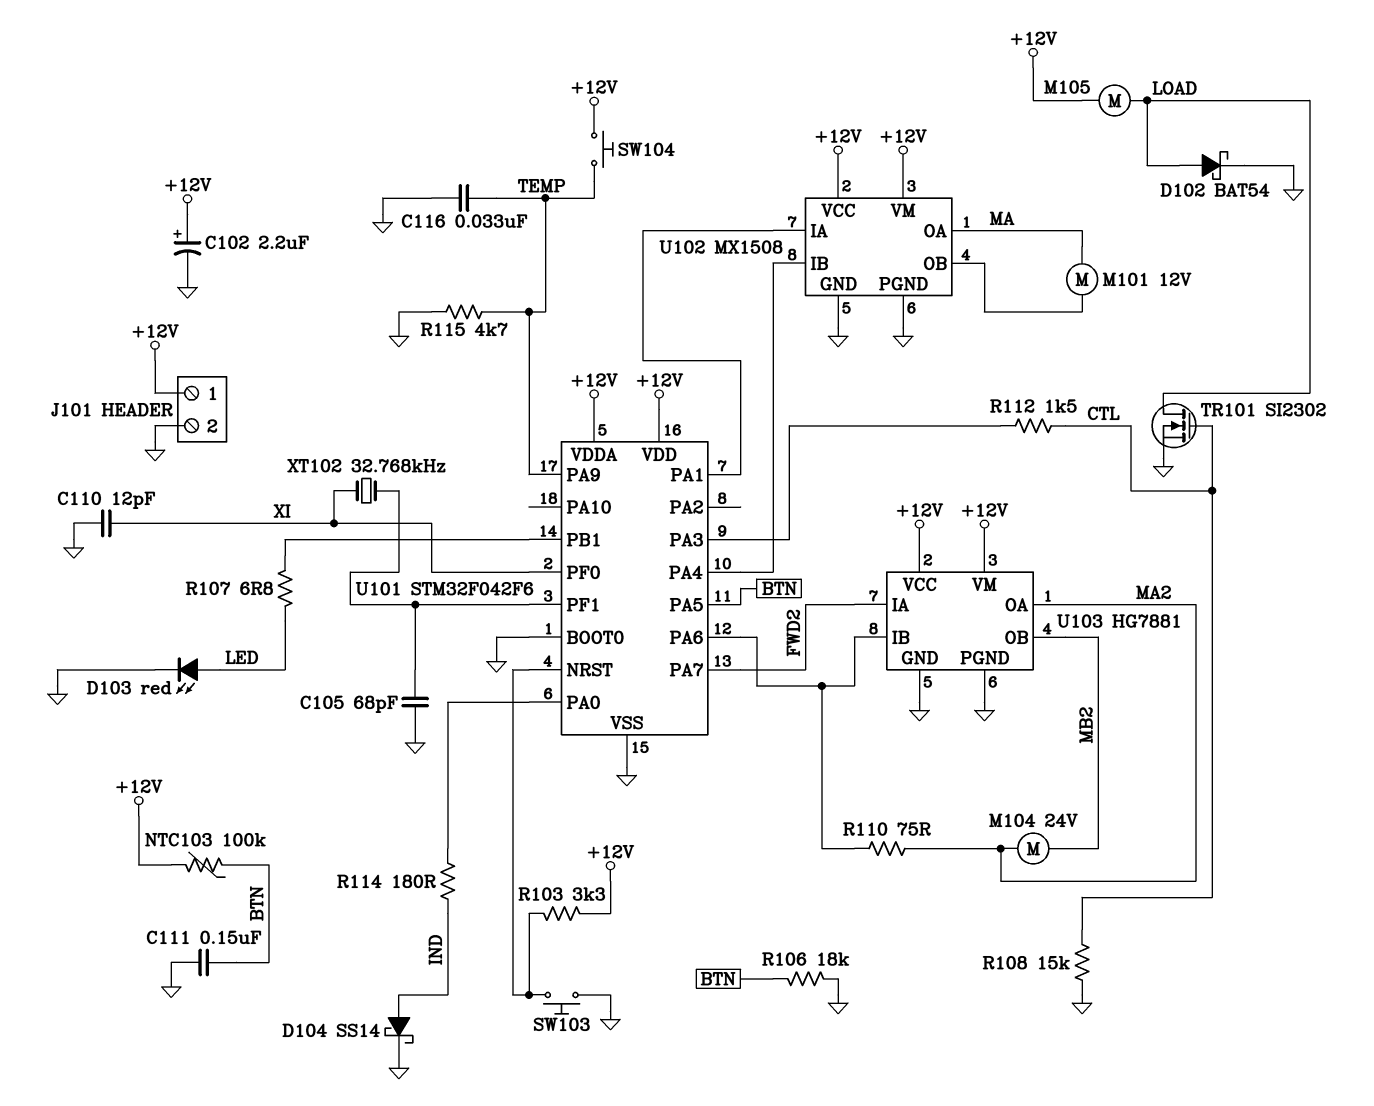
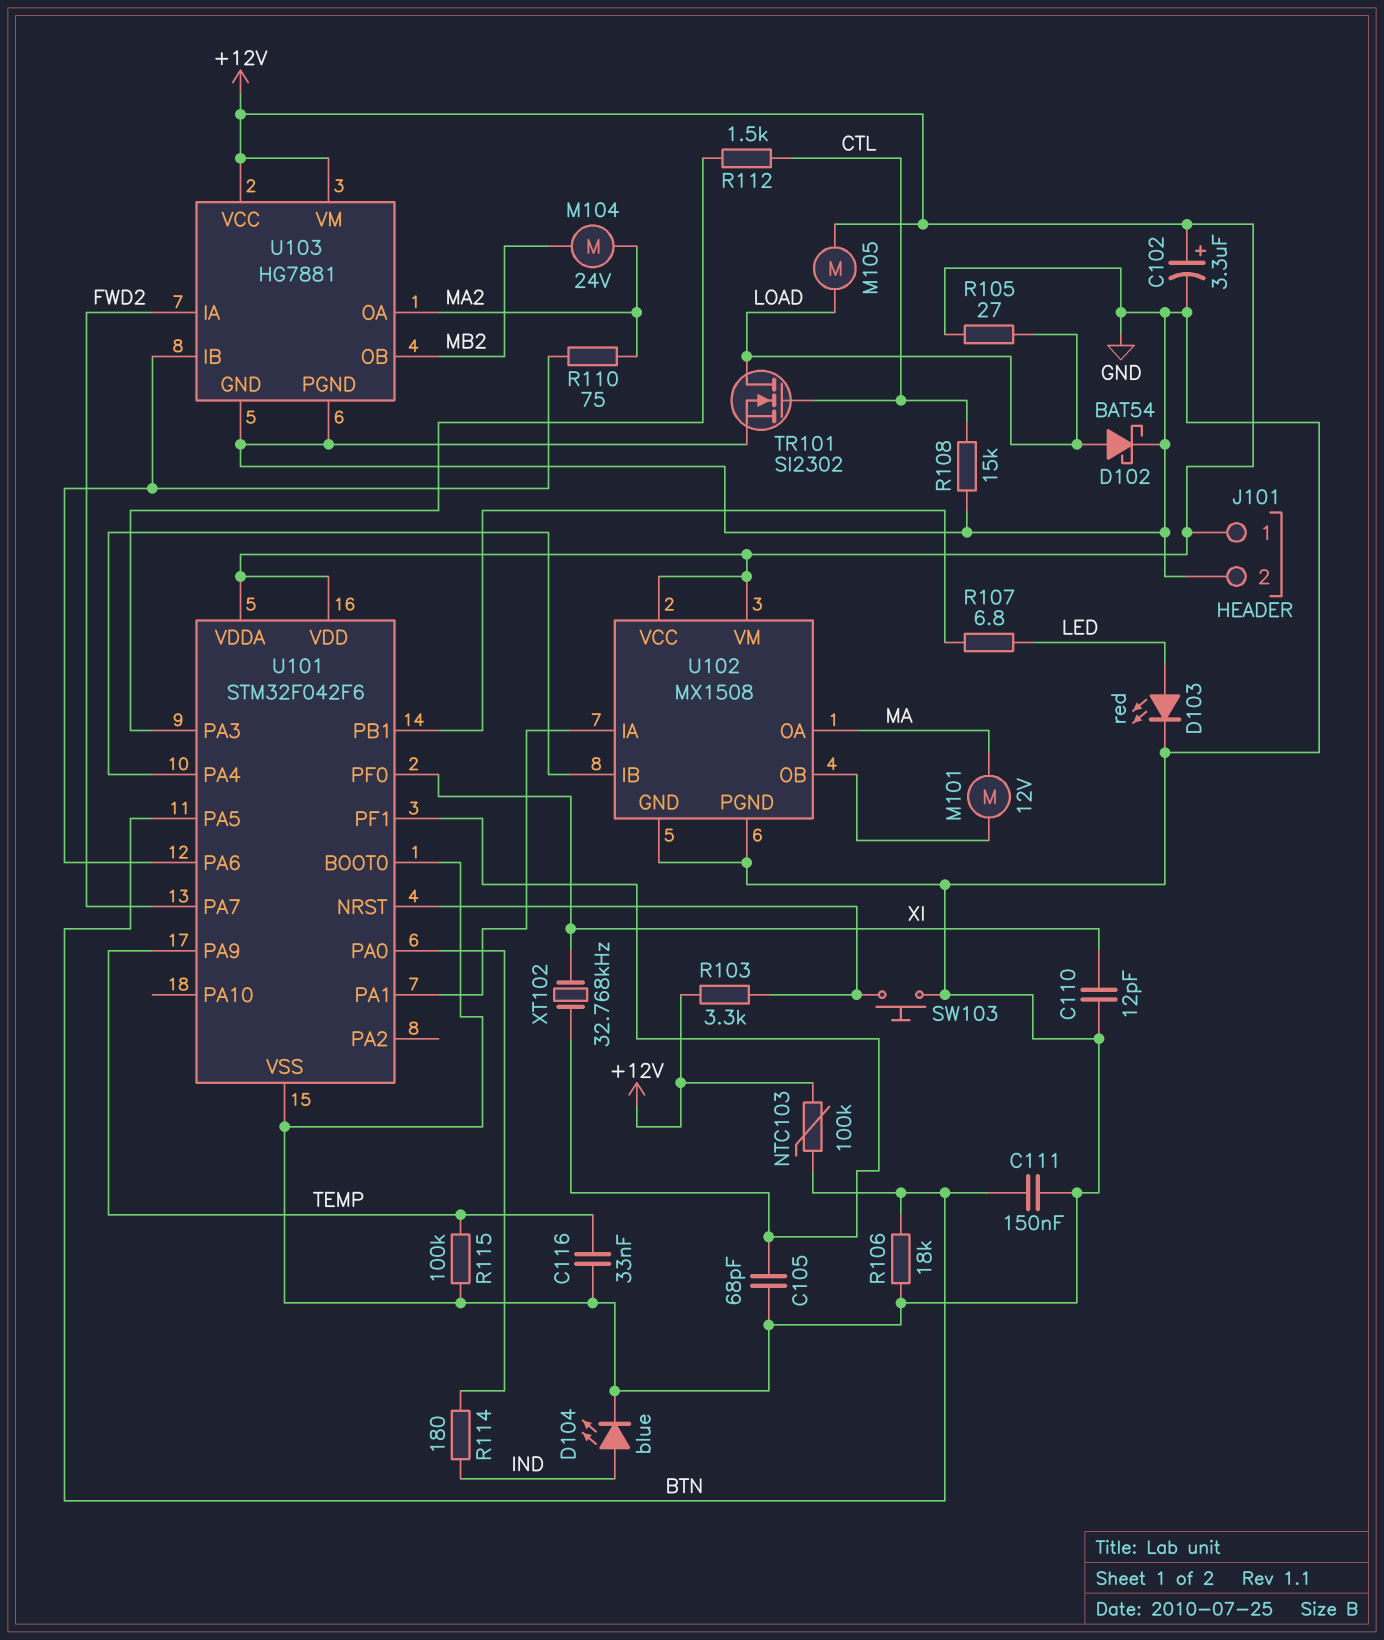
C102: 2.2uF (plus +12V, minus GND) -> 3.3uF (plus +12V, minus GND)
D104: schottky SS14 (A IND, K GND) -> LED blue (A IND, K GND)
R105: none -> 27 (GND, LOAD)
R115: 4.7k (GND, TEMP) -> 100k (GND, TEMP)
SW104: button (+12V, TEMP) -> none

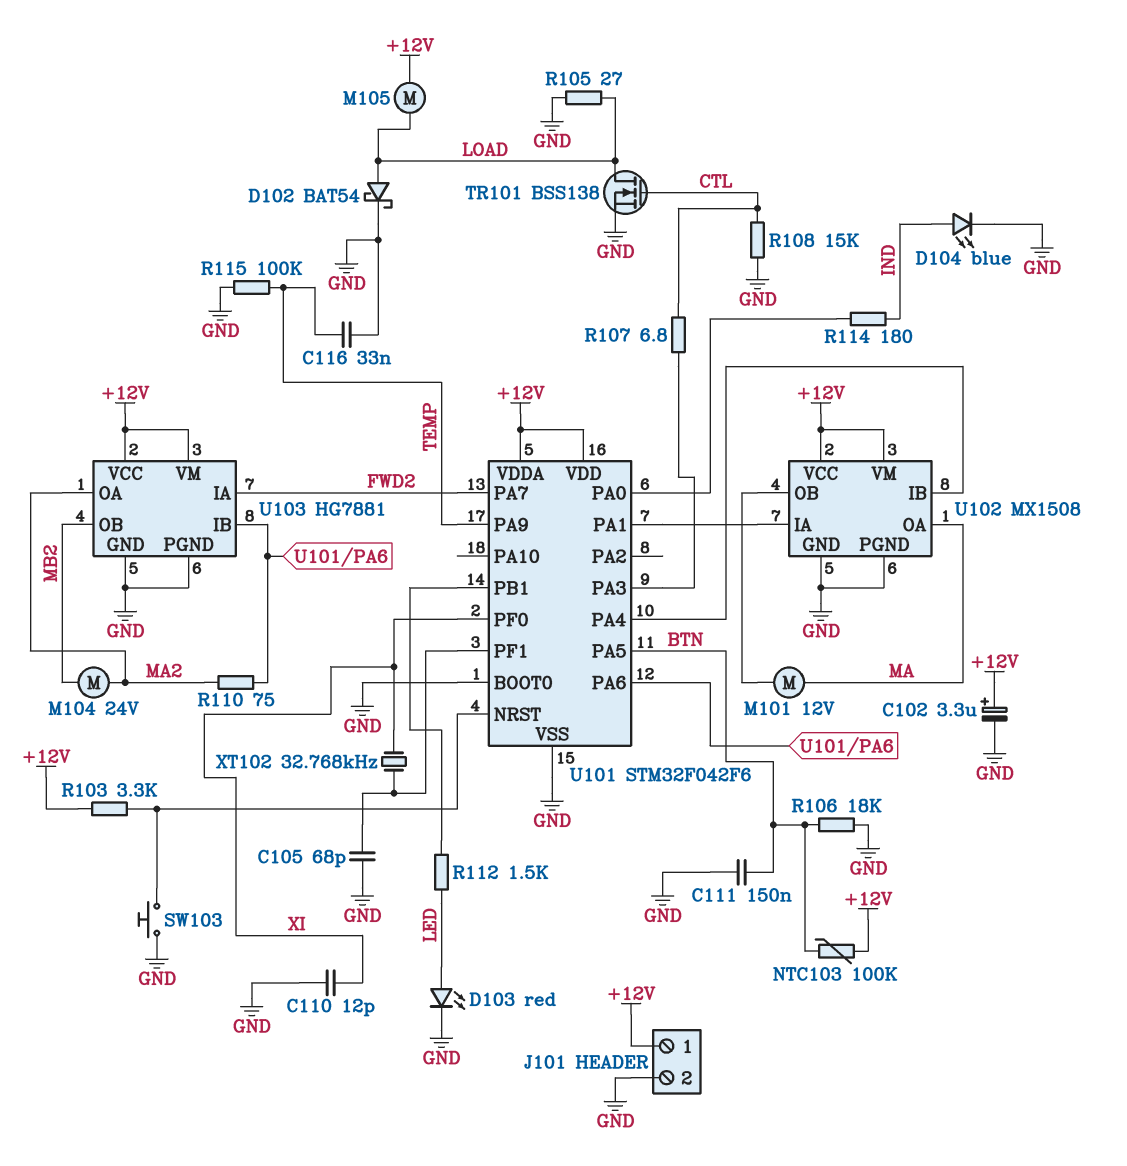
R107: 6.8 (LED, U101/PB1) -> 6.8 (CTL, U101/PA3)
R112: 1.5k (CTL, U101/PA3) -> 1.5k (LED, U101/PB1)
TR101: NMOS SI2302 (G CTL, D LOAD, S GND) -> NMOS BSS138 (G CTL, D LOAD, S GND)

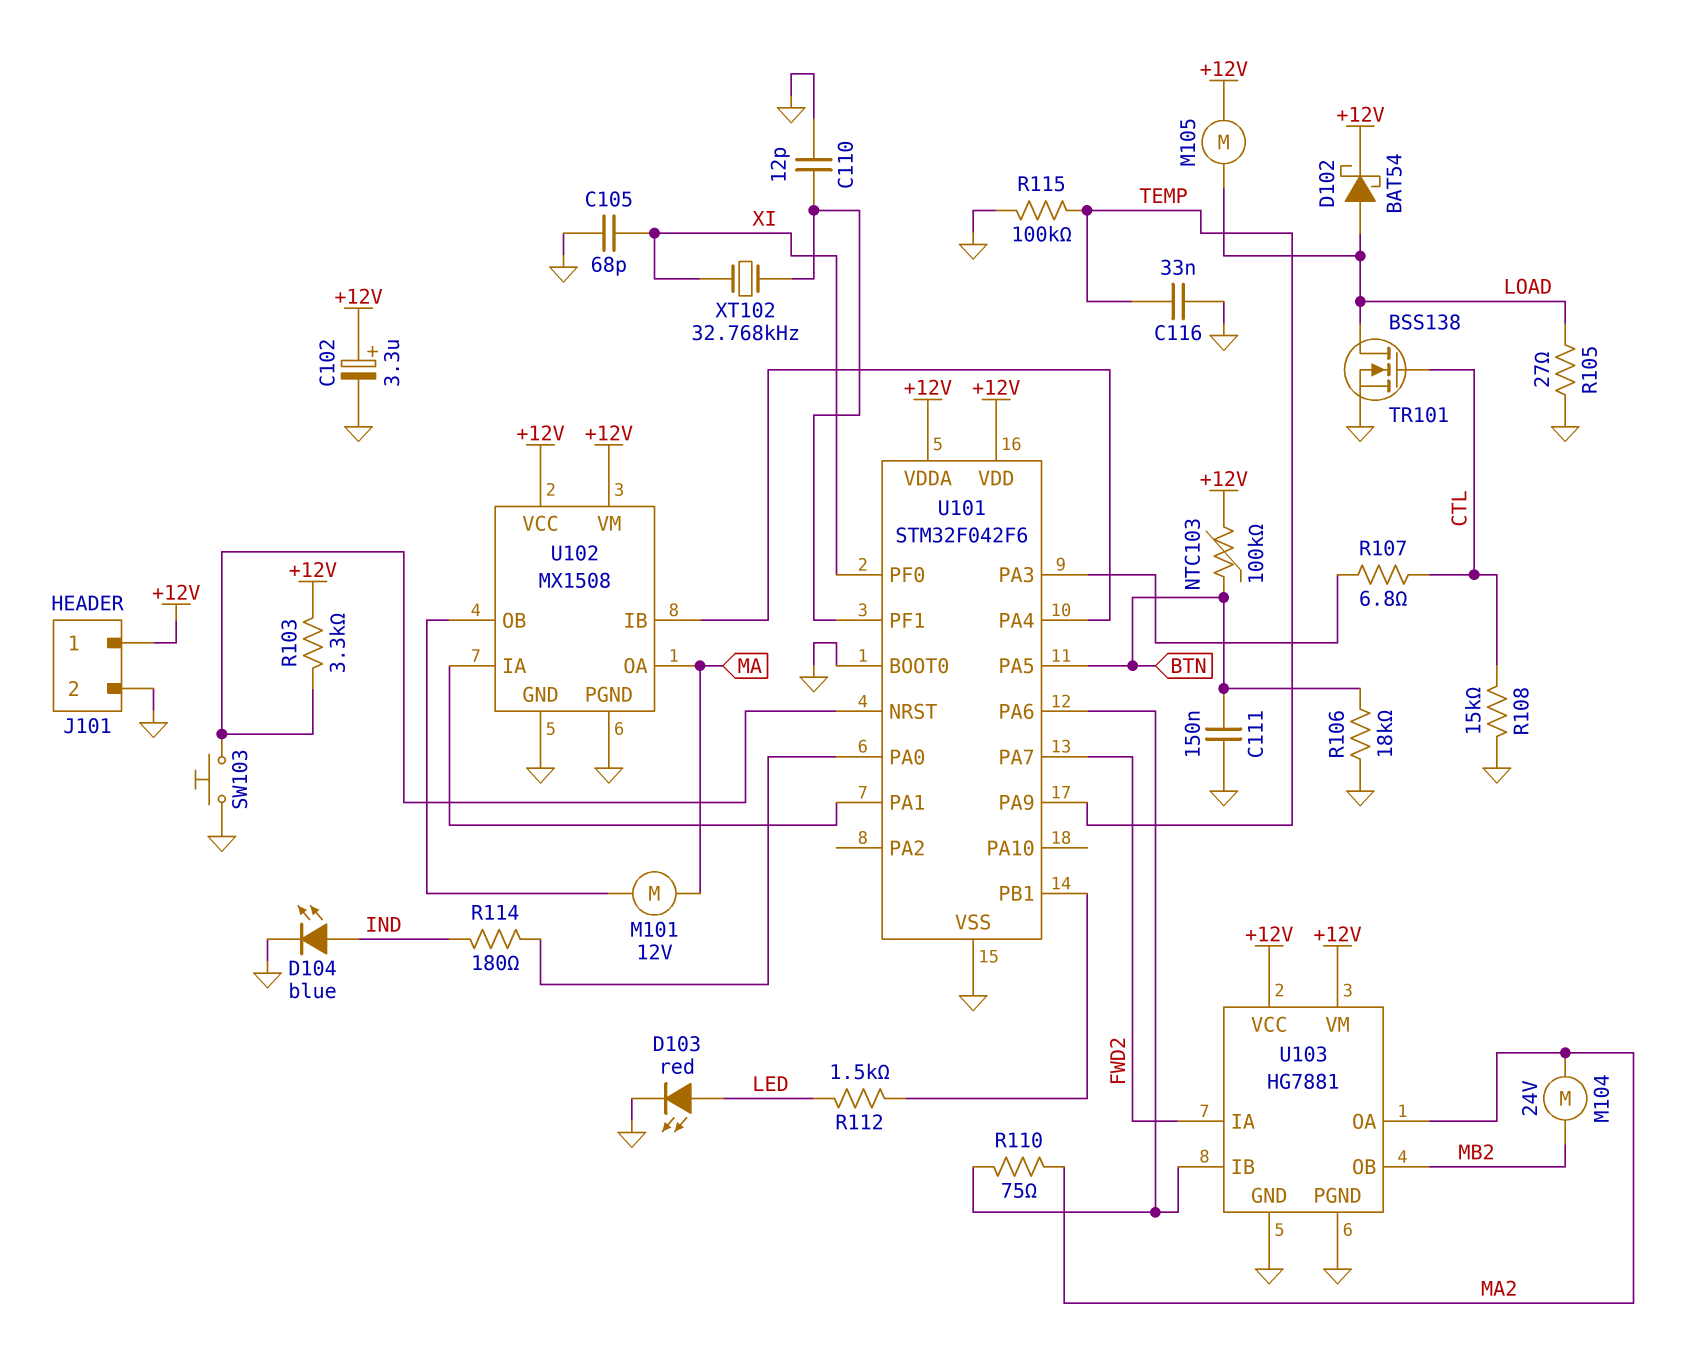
C105: 68pF (GND, U101/PF1) -> 68pF (GND, XI)
C110: 12pF (GND, XI) -> 12pF (GND, U101/PF1)
D102: schottky BAT54 (A LOAD, K GND) -> schottky BAT54 (A LOAD, K +12V)

